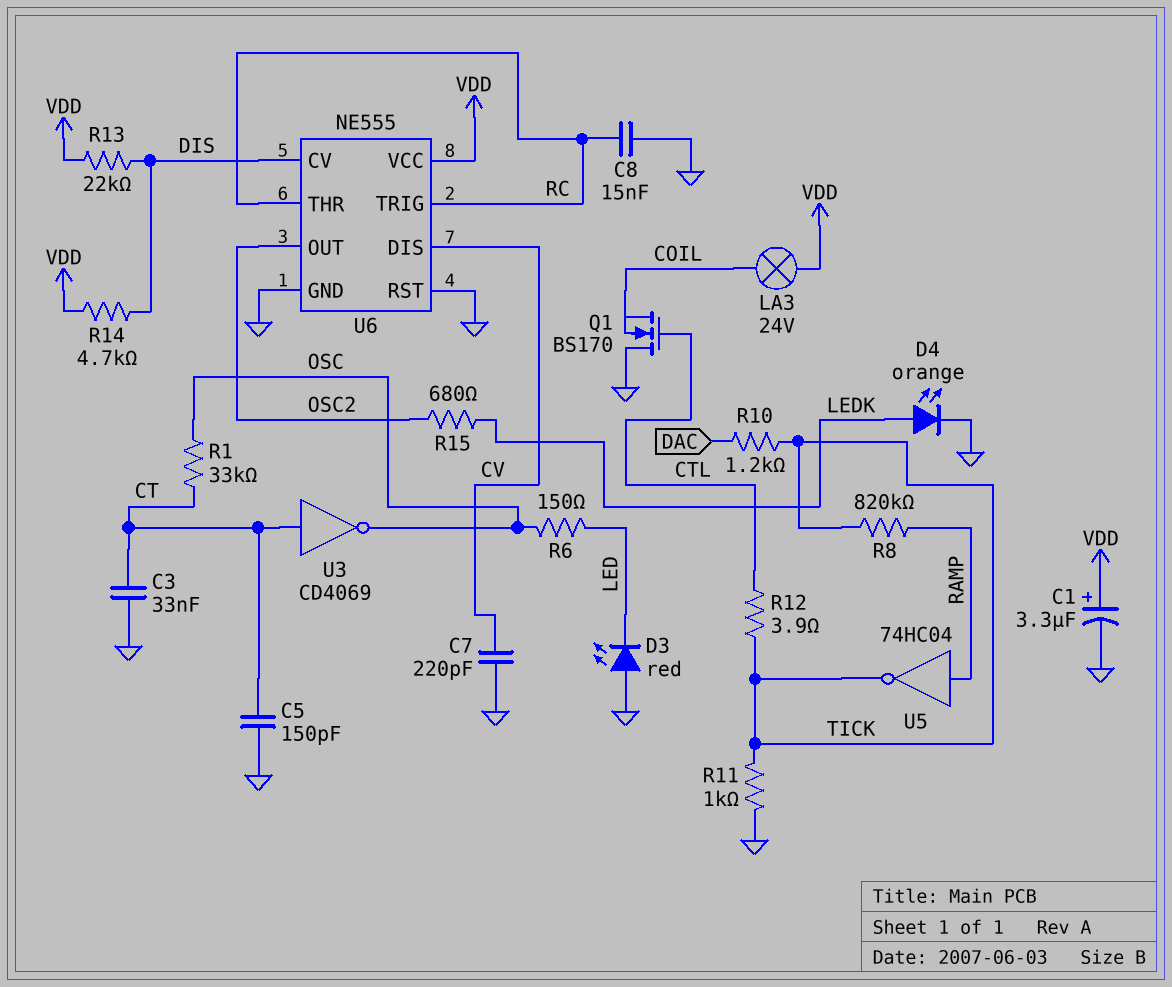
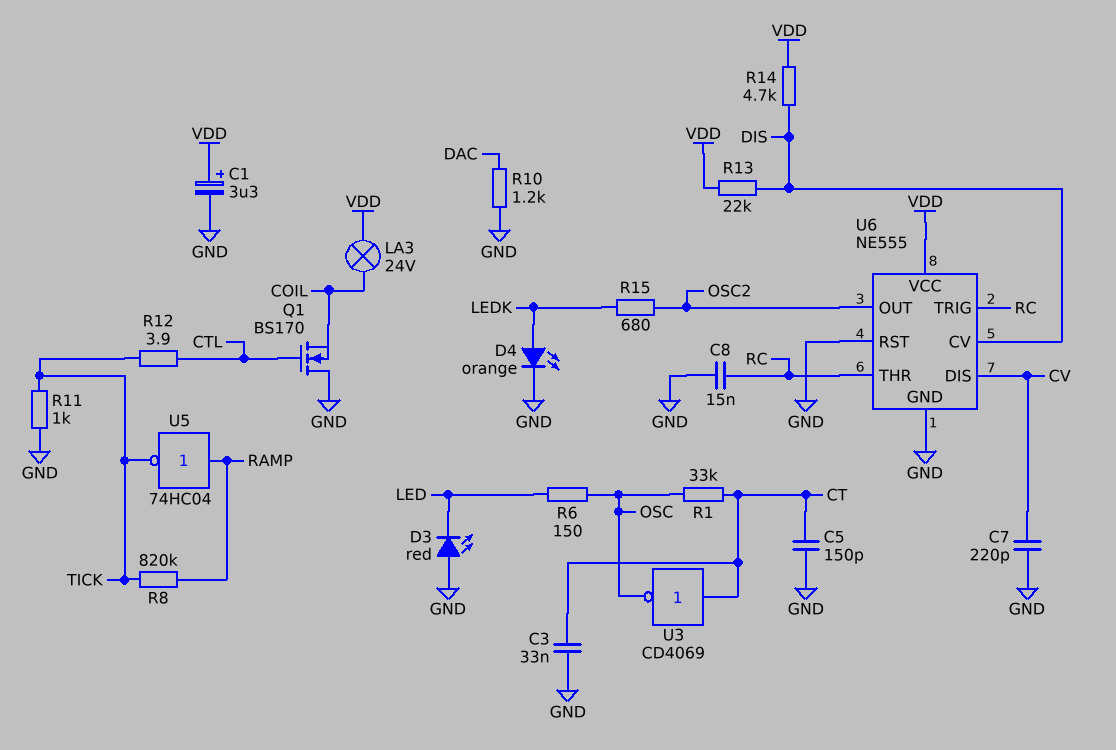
R10: 1.2k (DAC, TICK) -> 1.2k (DAC, GND)

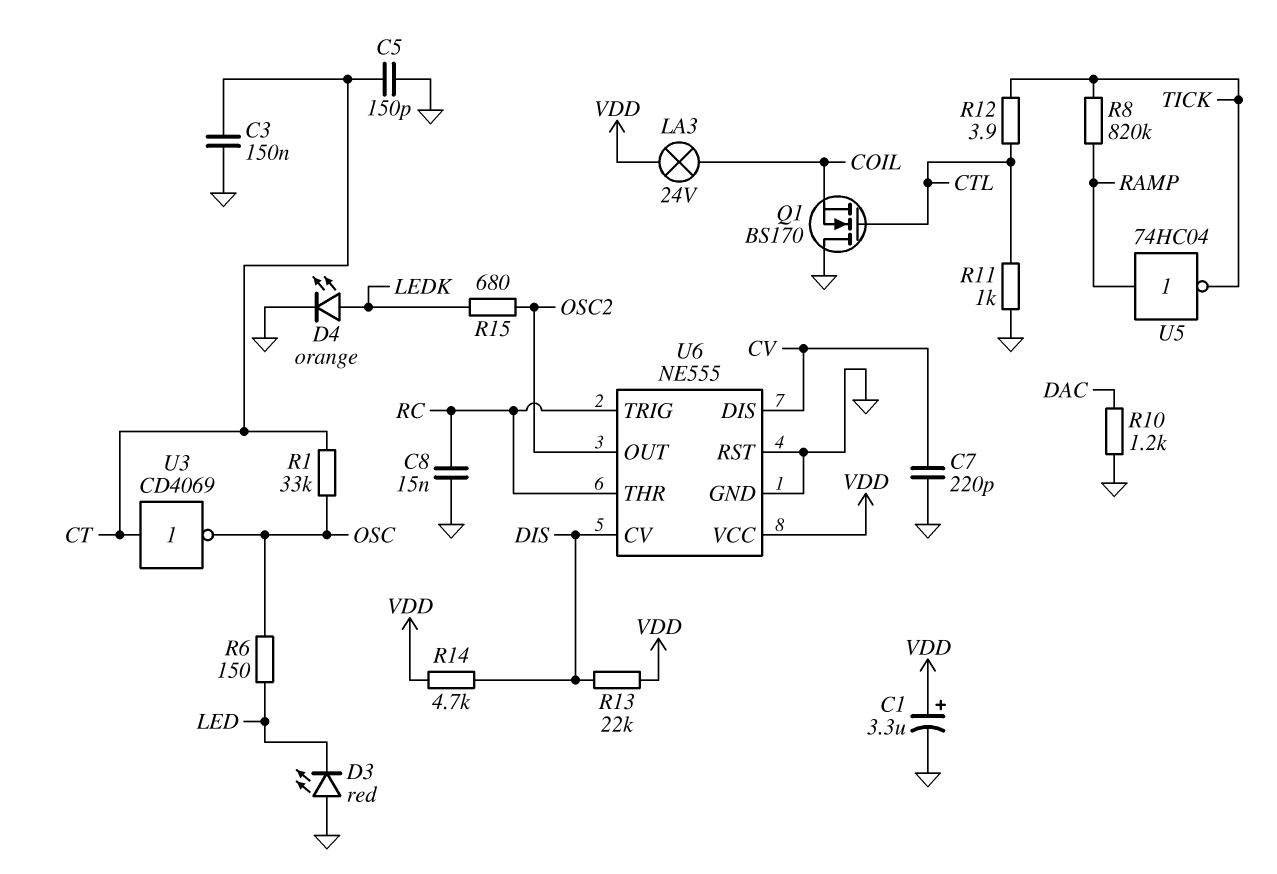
C3: 33nF (CT, GND) -> 150nF (CT, GND)
R11: 1k (GND, TICK) -> 1k (CTL, GND)

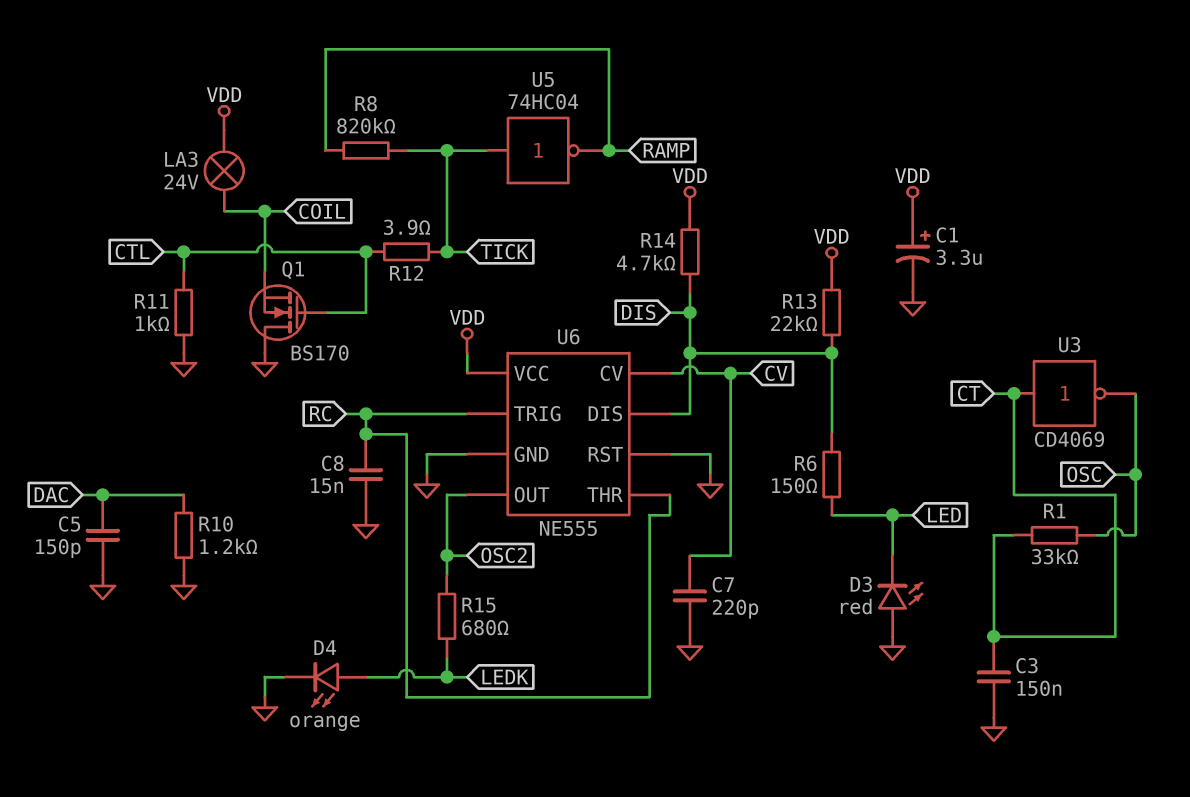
C5: 150pF (CT, GND) -> 150pF (DAC, GND)
R6: 150 (LED, OSC) -> 150 (DIS, LED)
U5: NOT 74HC04 (in RAMP, out TICK) -> NOT 74HC04 (in TICK, out RAMP)
U6 pin CV: DIS -> CV
U6 pin DIS: CV -> DIS

